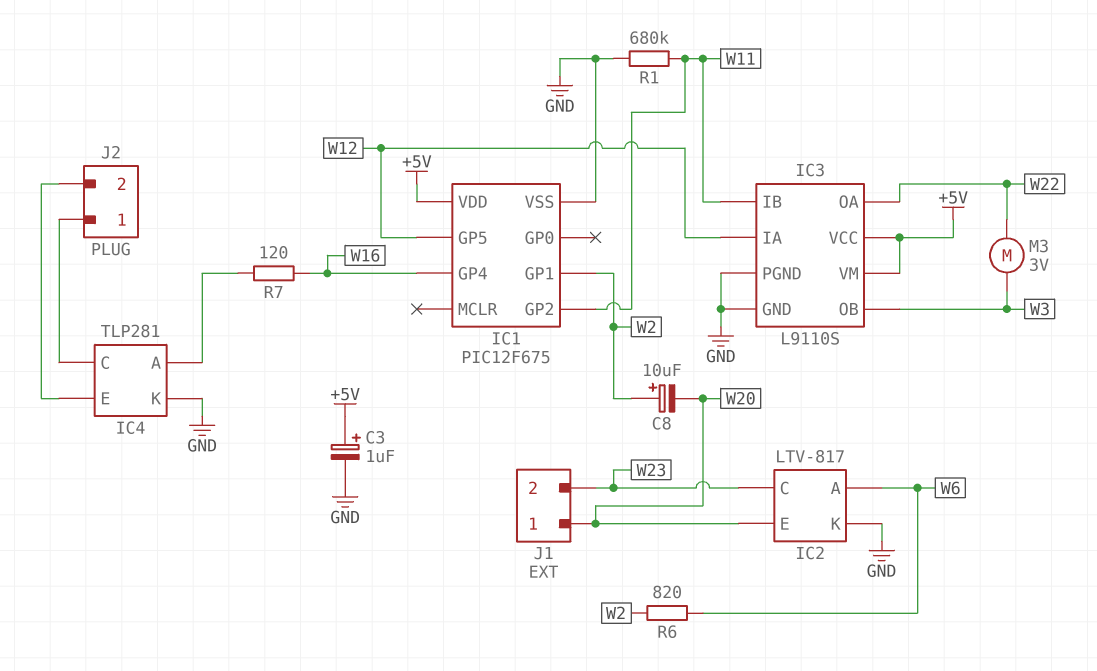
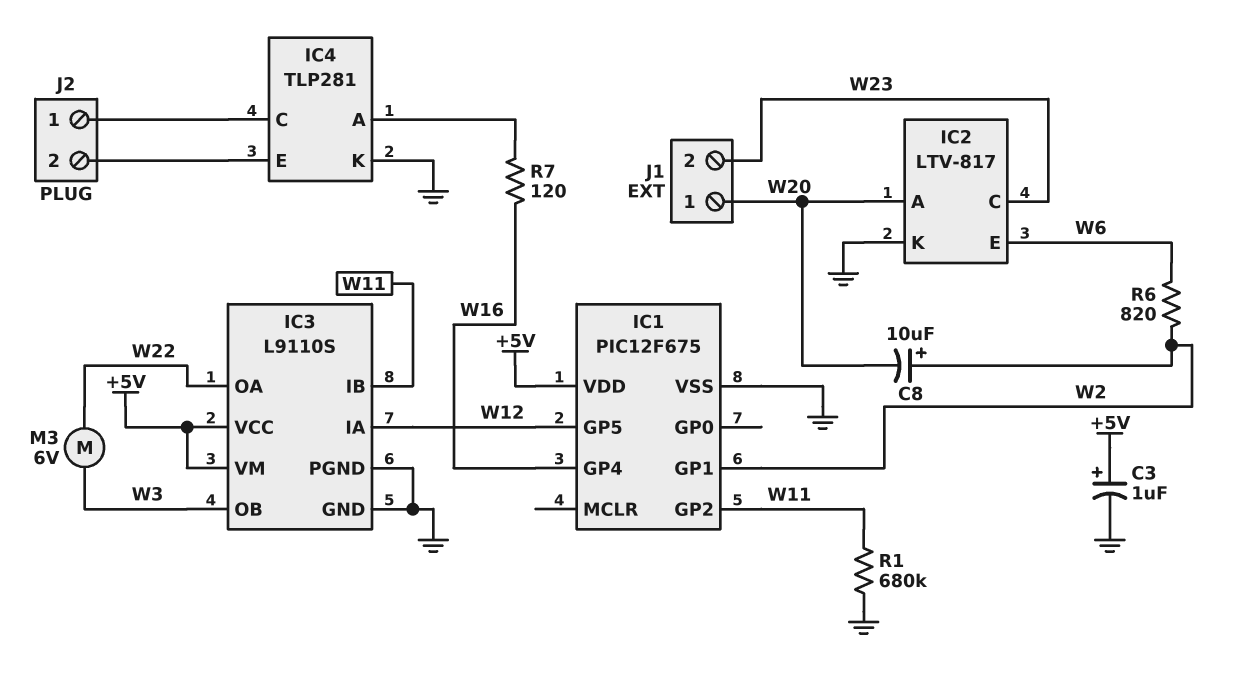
IC2 pin A: W6 -> W20
IC2 pin E: W20 -> W6
M3: motor 3V (W3, W22) -> motor 6V (W3, W22)

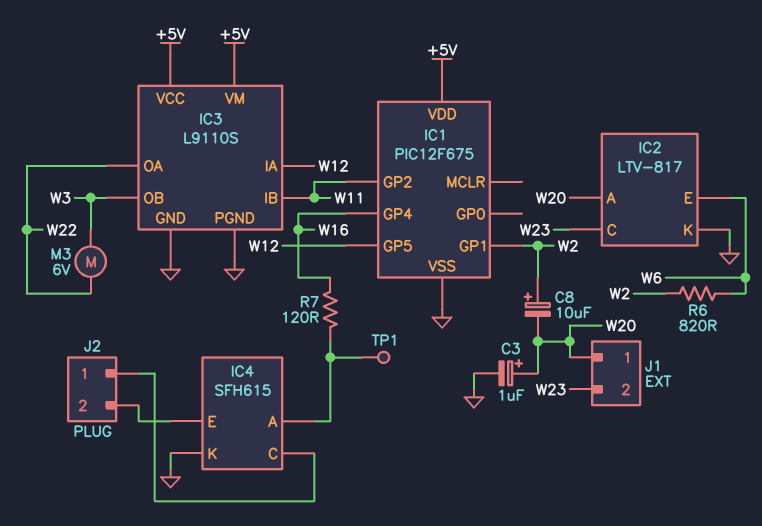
C3: 1uF (plus +5V, minus GND) -> 1uF (plus W20, minus GND)
IC4: TLP281 -> SFH615
R1: 680k (GND, W11) -> none
TP1: none -> test point (IC4/A)

